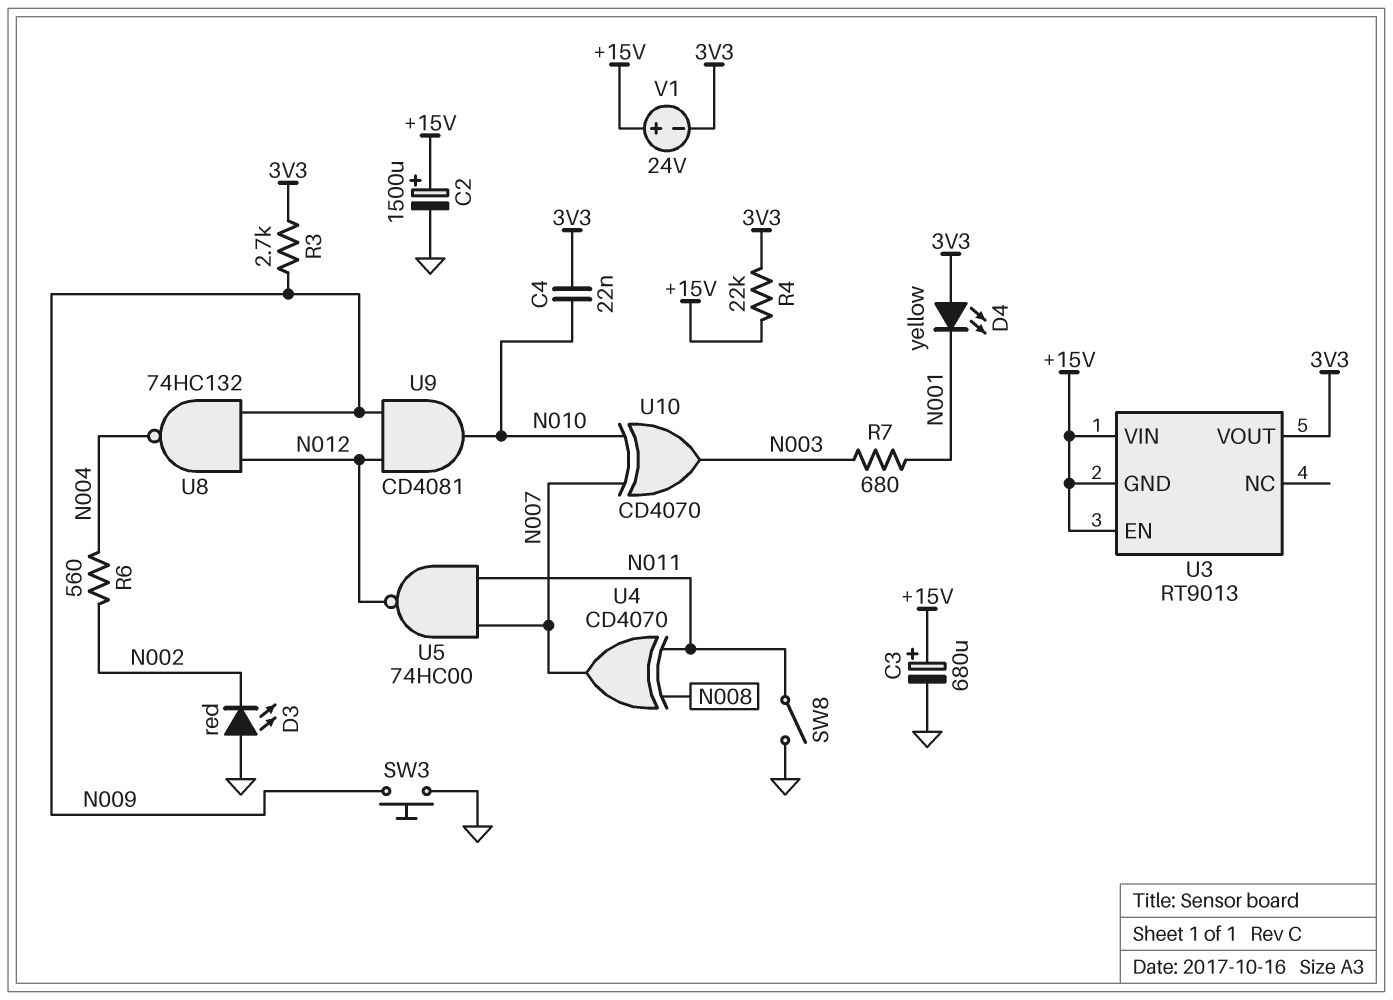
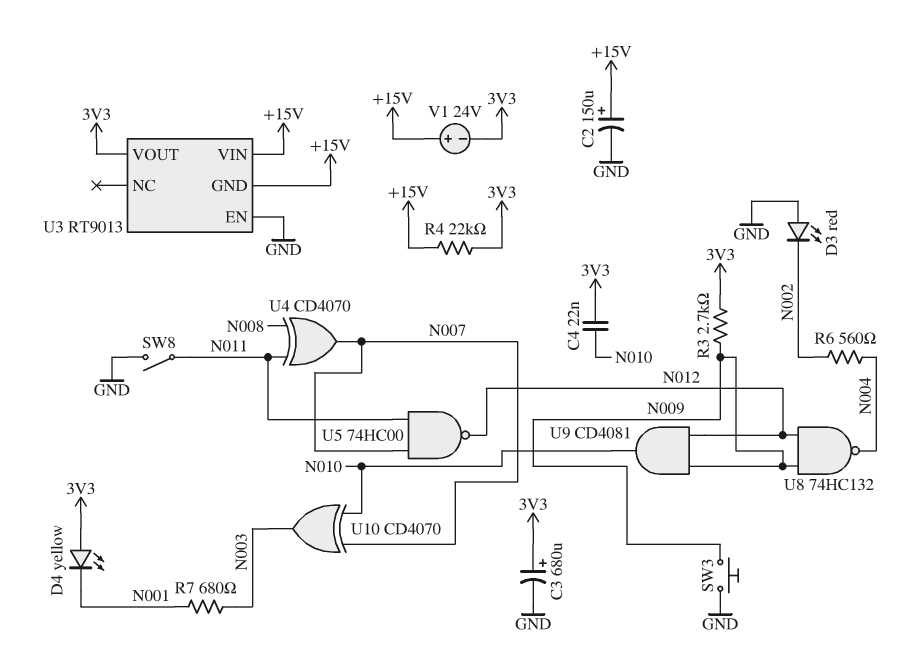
C2: 1500uF (plus +15V, minus GND) -> 150uF (plus +15V, minus GND)
C3: 680uF (plus +15V, minus GND) -> 680uF (plus 3V3, minus GND)
U3 pin EN: +15V -> GND

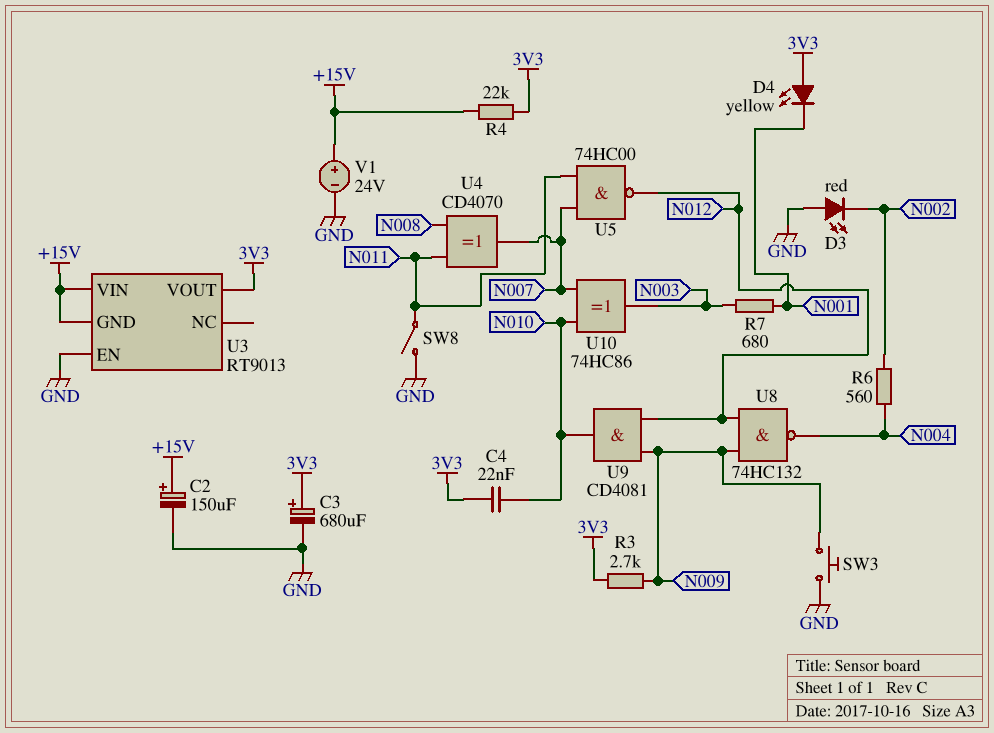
U10: XOR CD4070 (in N007, in N010, out N003) -> XOR 74HC86 (in N007, in N010, out N003)
V1: 24V (plus +15V, minus 3V3) -> 24V (plus +15V, minus GND)

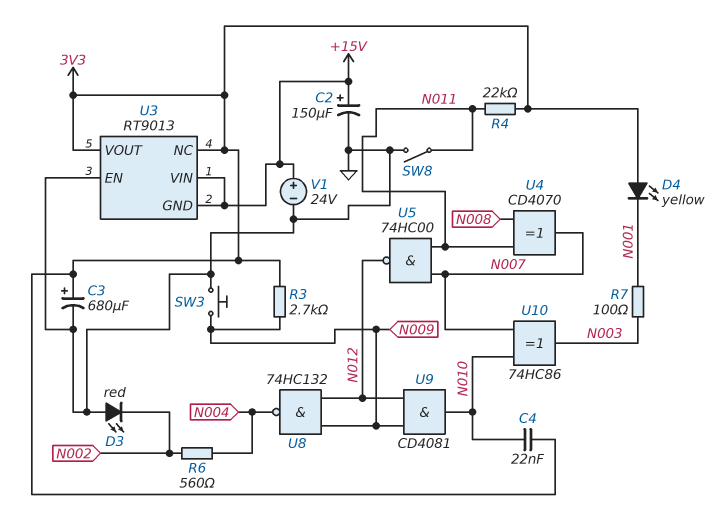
R4: 22k (+15V, 3V3) -> 22k (3V3, N011)
R7: 680 (N001, N003) -> 100 (N001, N003)
U3 pin NC: none -> 3V3

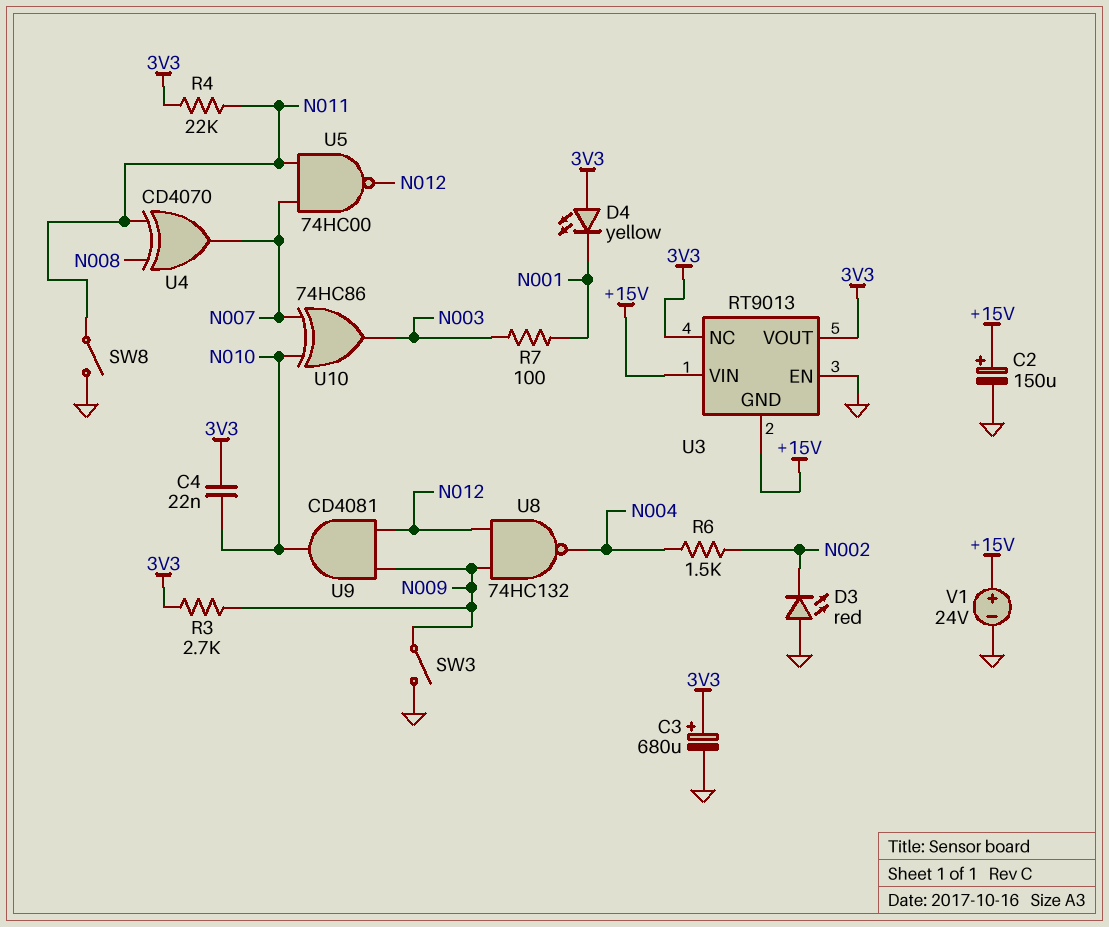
R6: 560 (N002, N004) -> 1.5k (N002, N004)
SW3: button (GND, N009) -> switch (GND, N009)

